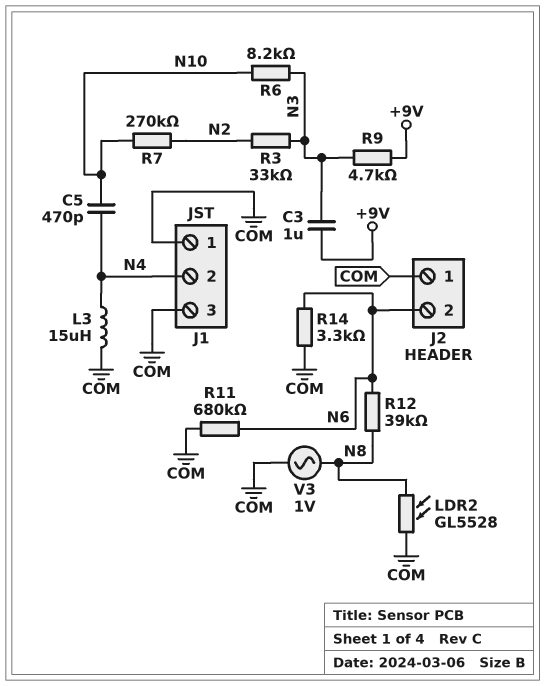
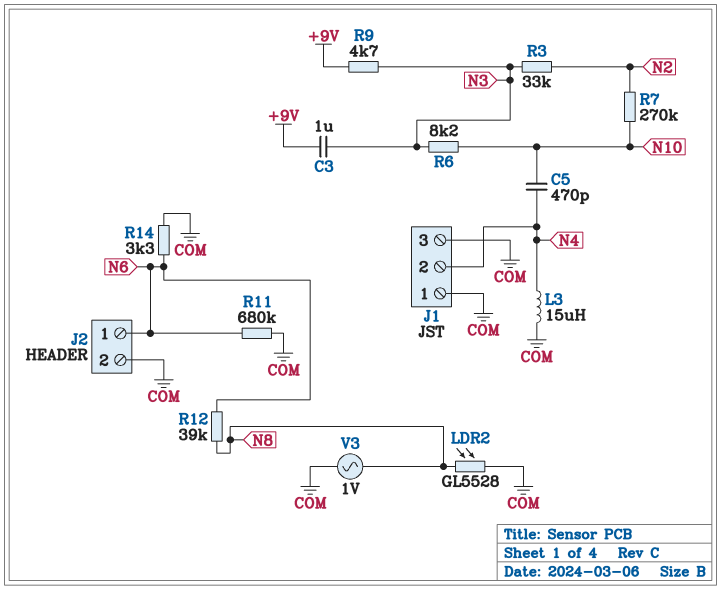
J2 pin 1: COM -> N6
J2 pin 2: N6 -> COM

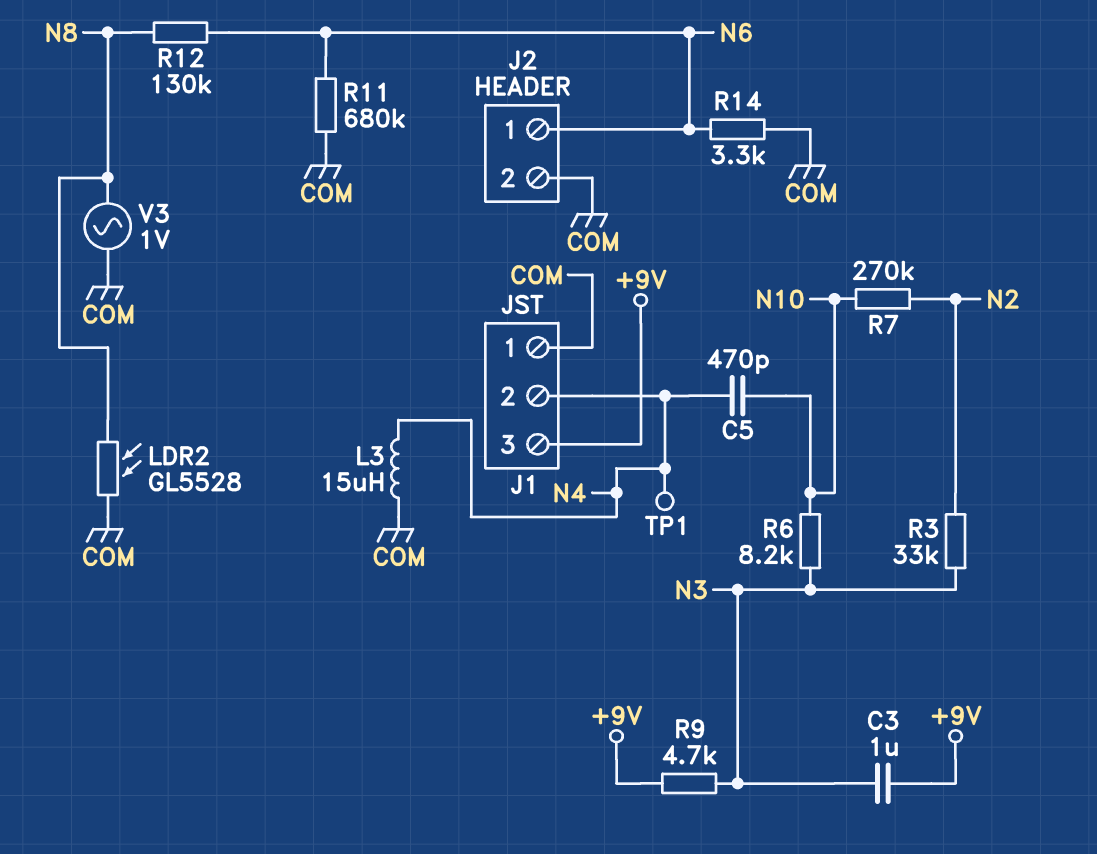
J1 pin 3: COM -> +9V
R12: 39k (N6, N8) -> 130k (N6, N8)
TP1: none -> test point (N4)

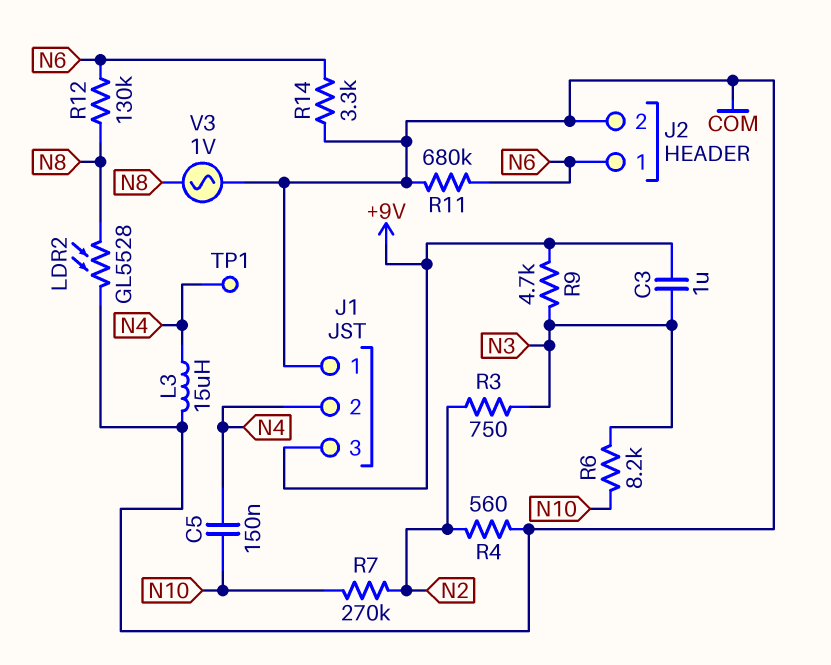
C5: 470pF (N4, N10) -> 150nF (N4, N10)
R3: 33k (N2, N3) -> 750 (N2, N3)
R4: none -> 560 (COM, N2)

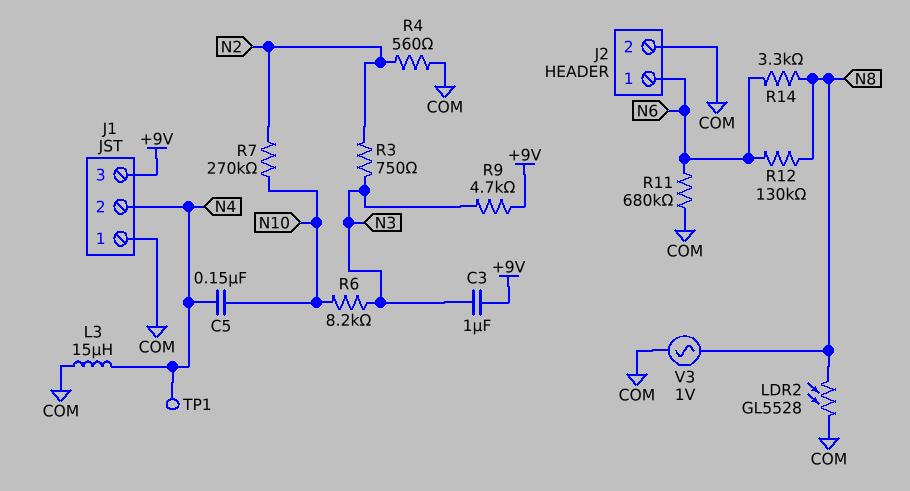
R14: 3.3k (COM, N6) -> 3.3k (N6, N8)

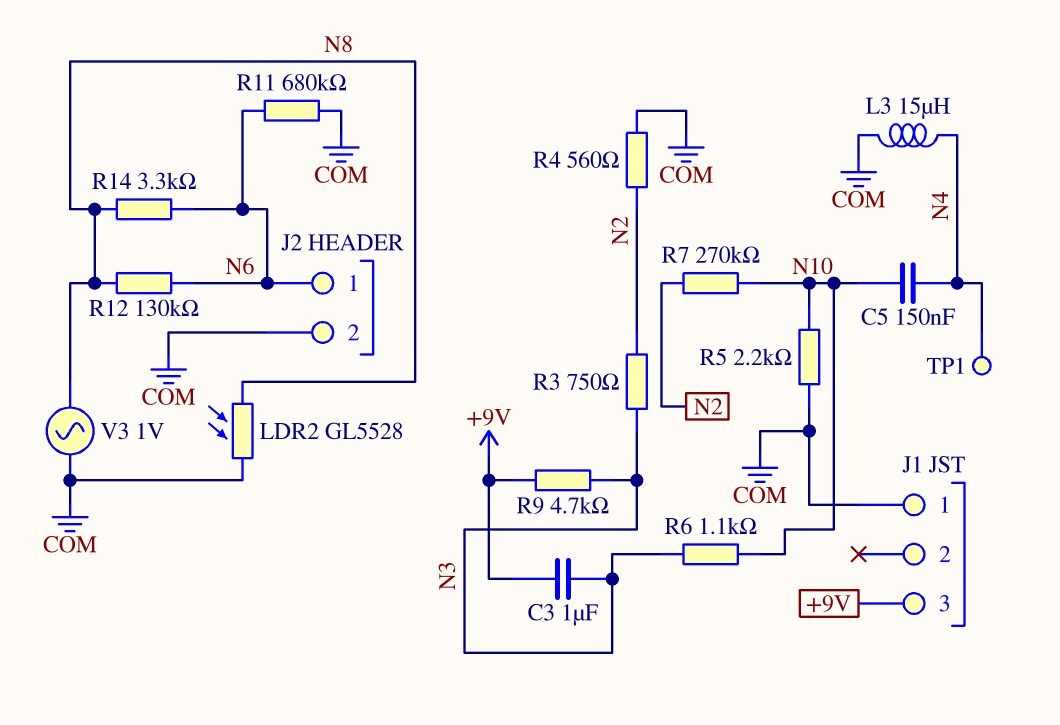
J1 pin 2: N4 -> none
R5: none -> 2.2k (COM, N10)
R6: 8.2k (N3, N10) -> 1.1k (N3, N10)

